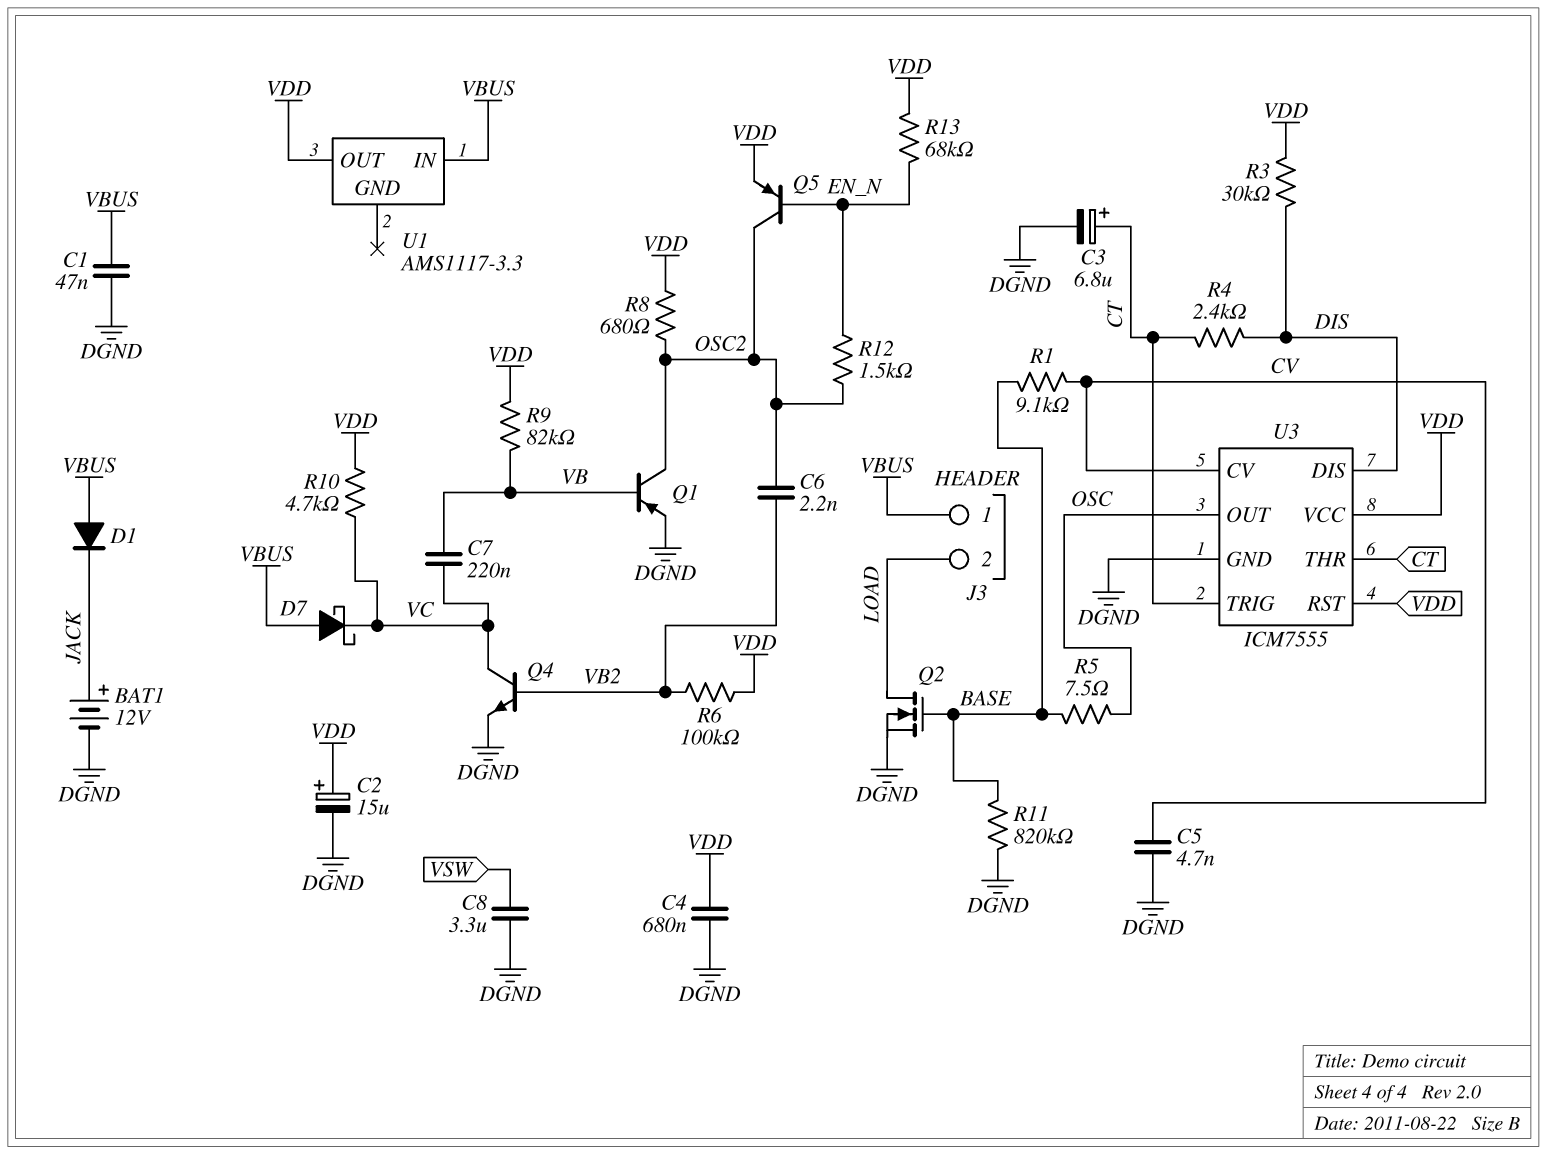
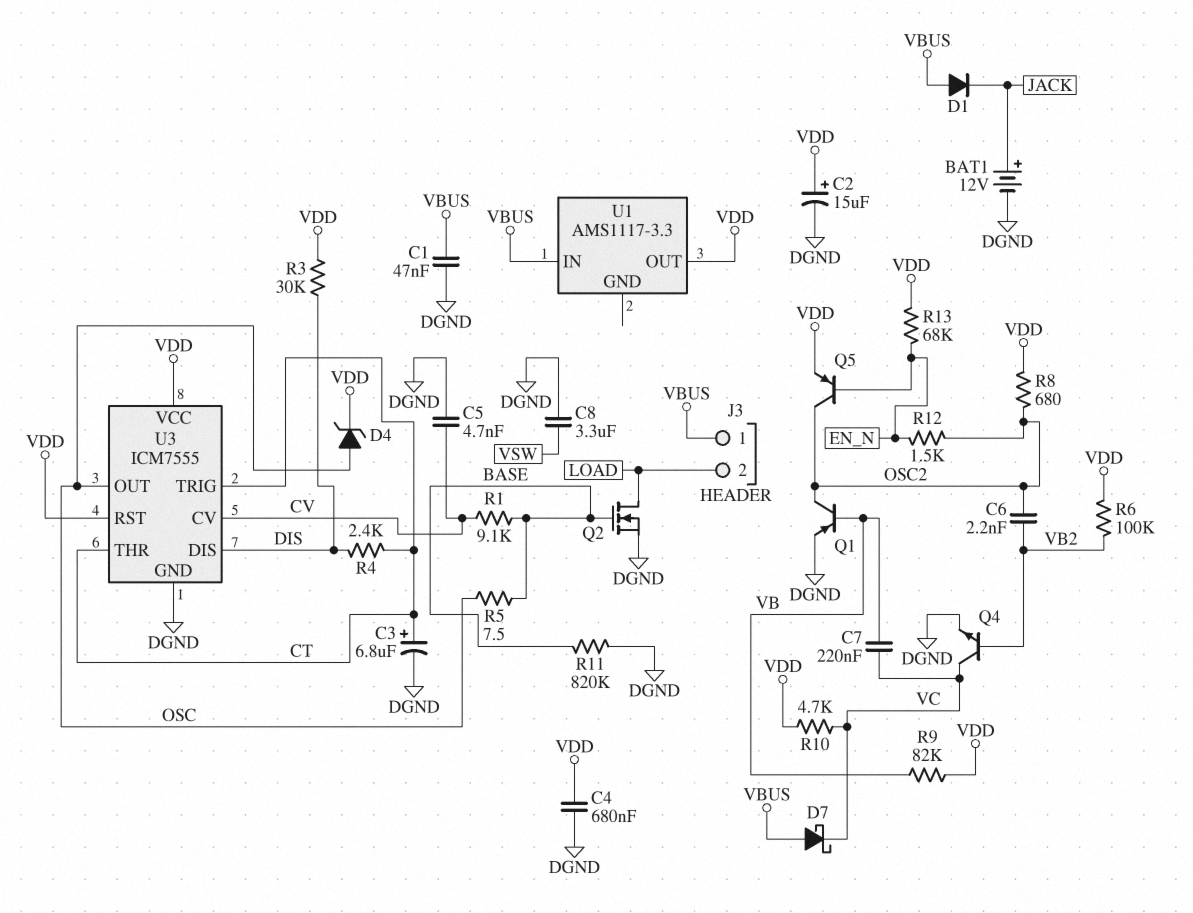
D4: none -> zener (A OSC, K VDD)

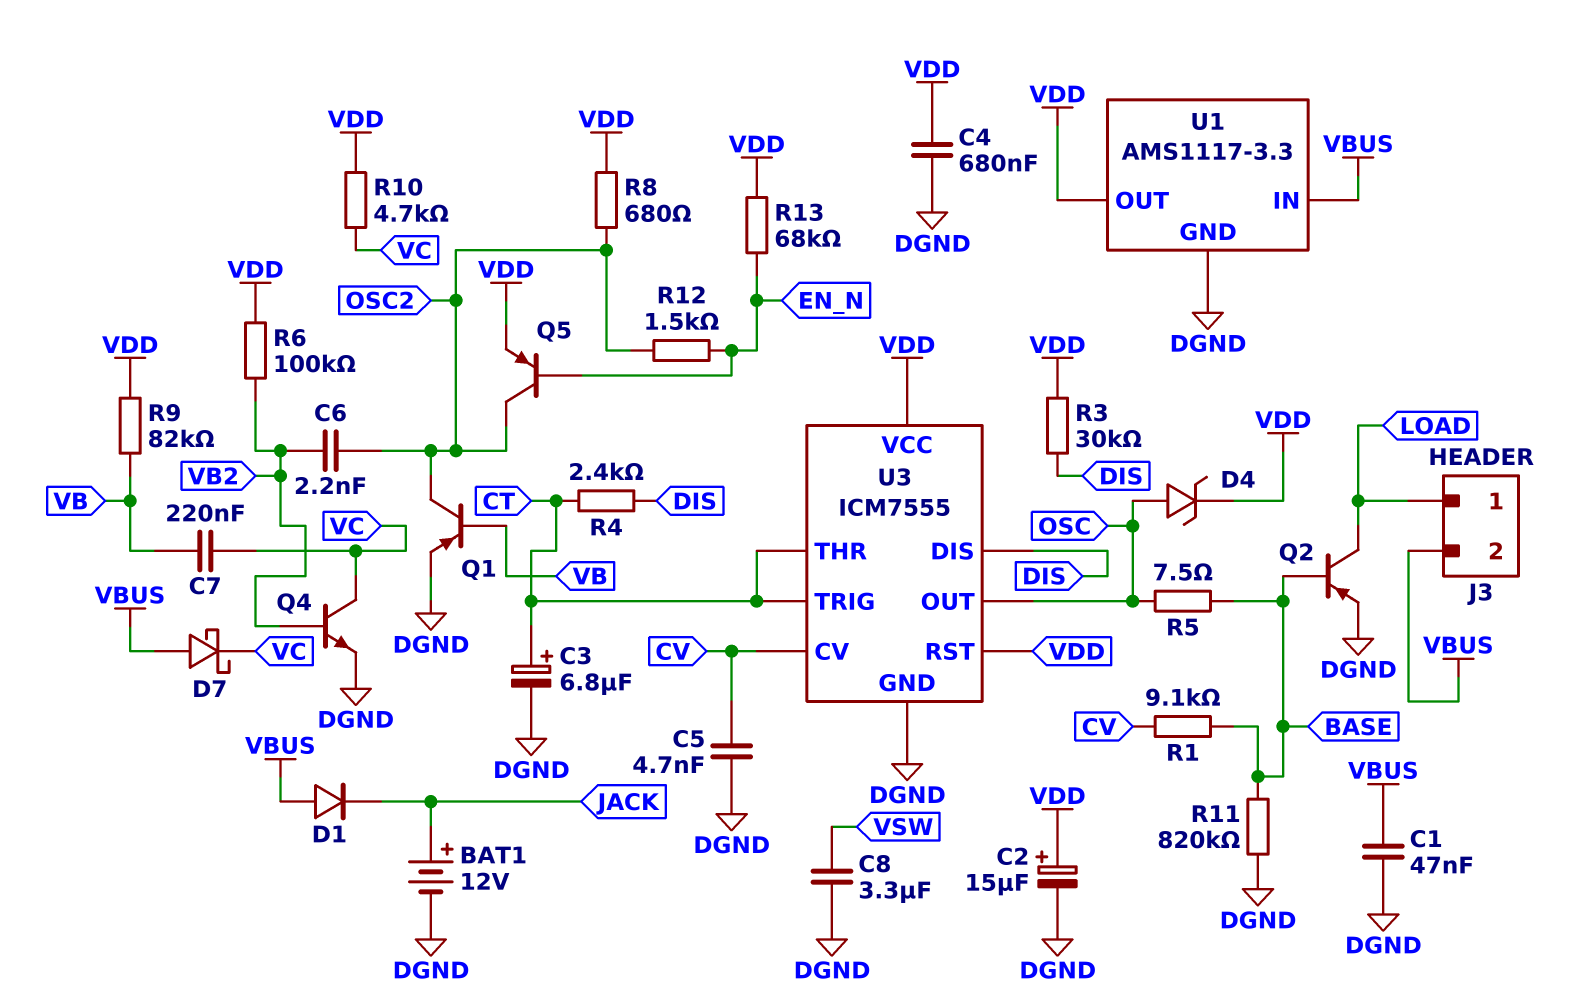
J3 pin 1: VBUS -> LOAD
J3 pin 2: LOAD -> VBUS
Q2: NMOS (G BASE, D LOAD, S DGND) -> PNP (B BASE, C LOAD, E DGND)
U1 pin GND: none -> DGND

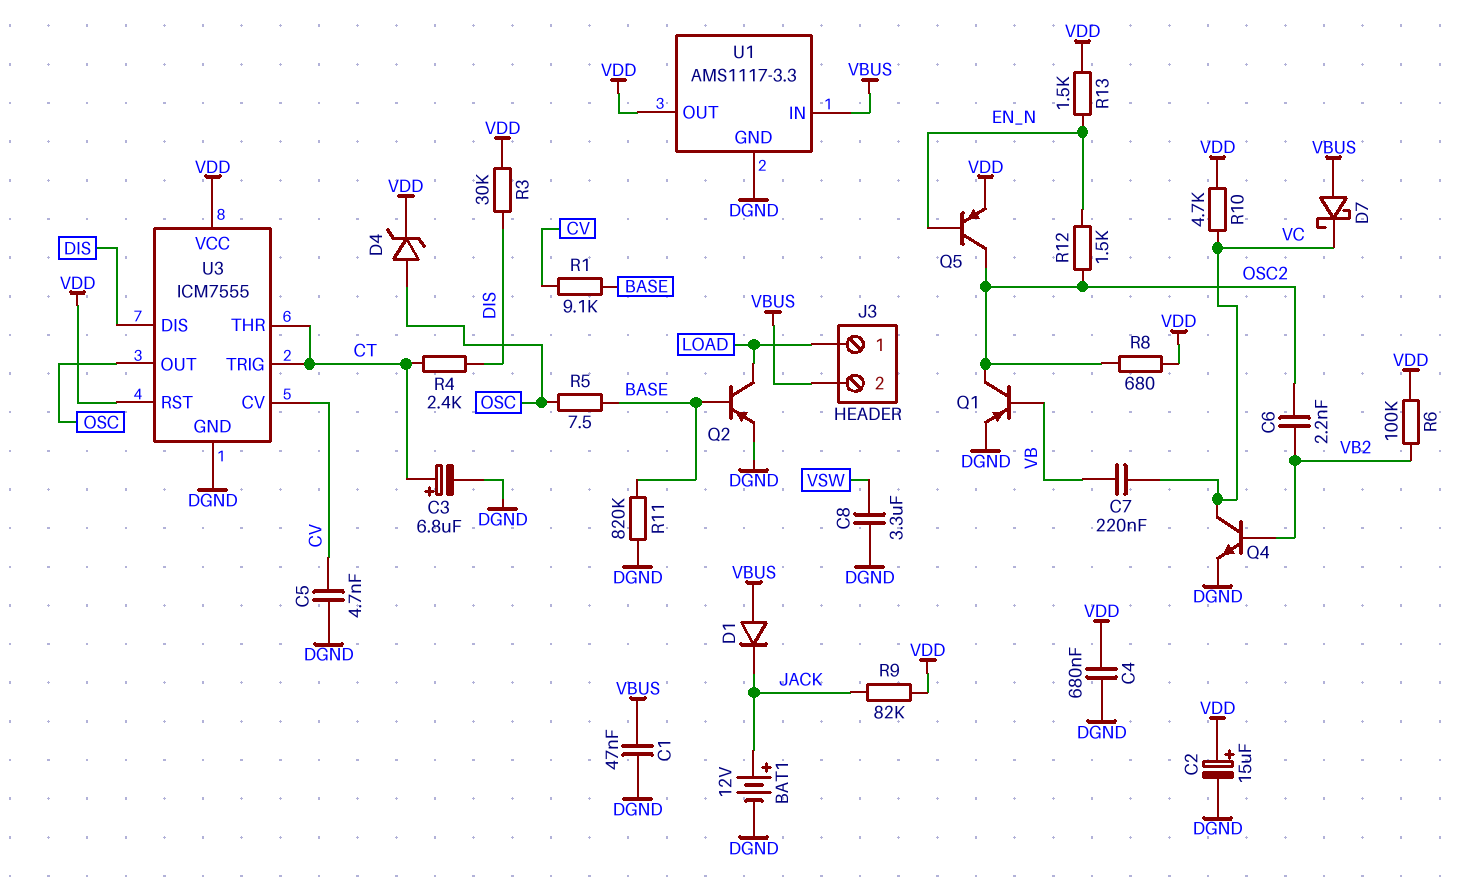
R9: 82k (VB, VDD) -> 82k (JACK, VDD)
R13: 68k (EN_N, VDD) -> 1.5k (EN_N, VDD)

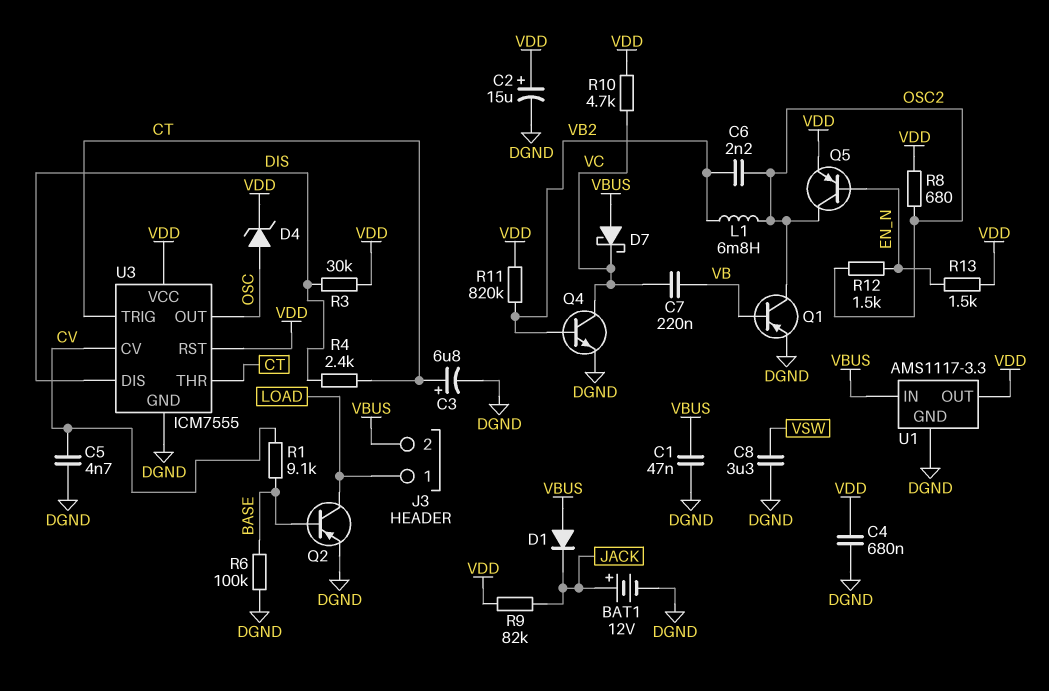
L1: none -> 6.8mH (OSC2, VB2)
R5: 7.5 (BASE, OSC) -> none
R6: 100k (VB2, VDD) -> 100k (BASE, DGND)
R11: 820k (BASE, DGND) -> 820k (VB2, VDD)

